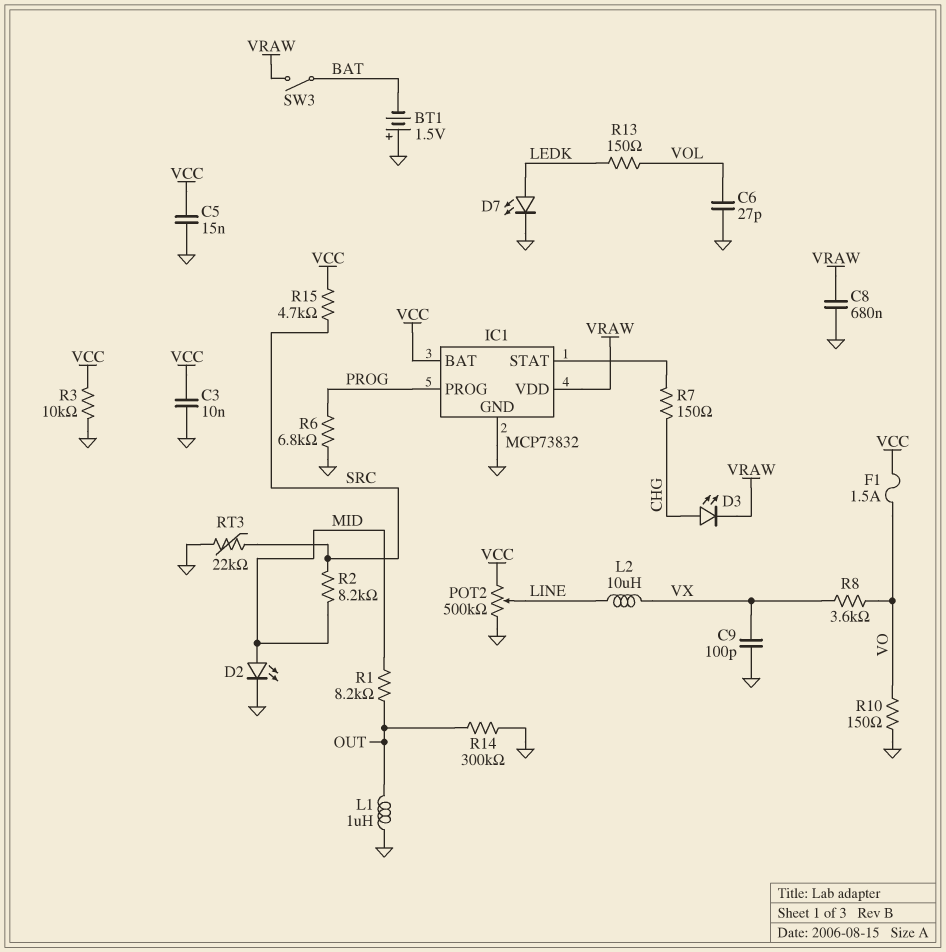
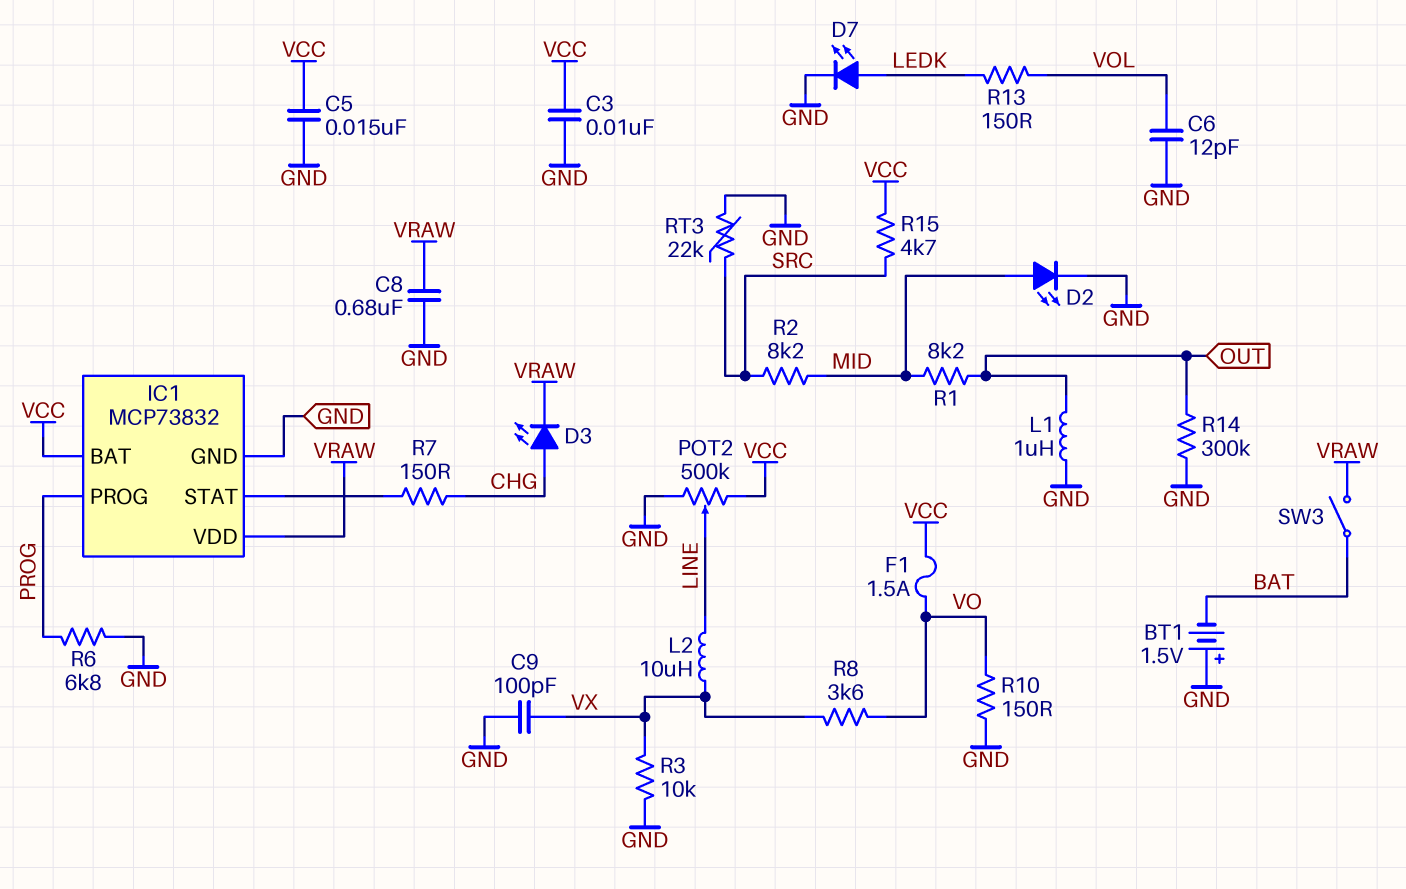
C6: 27pF (GND, VOL) -> 12pF (GND, VOL)
R3: 10k (GND, VCC) -> 10k (GND, VX)

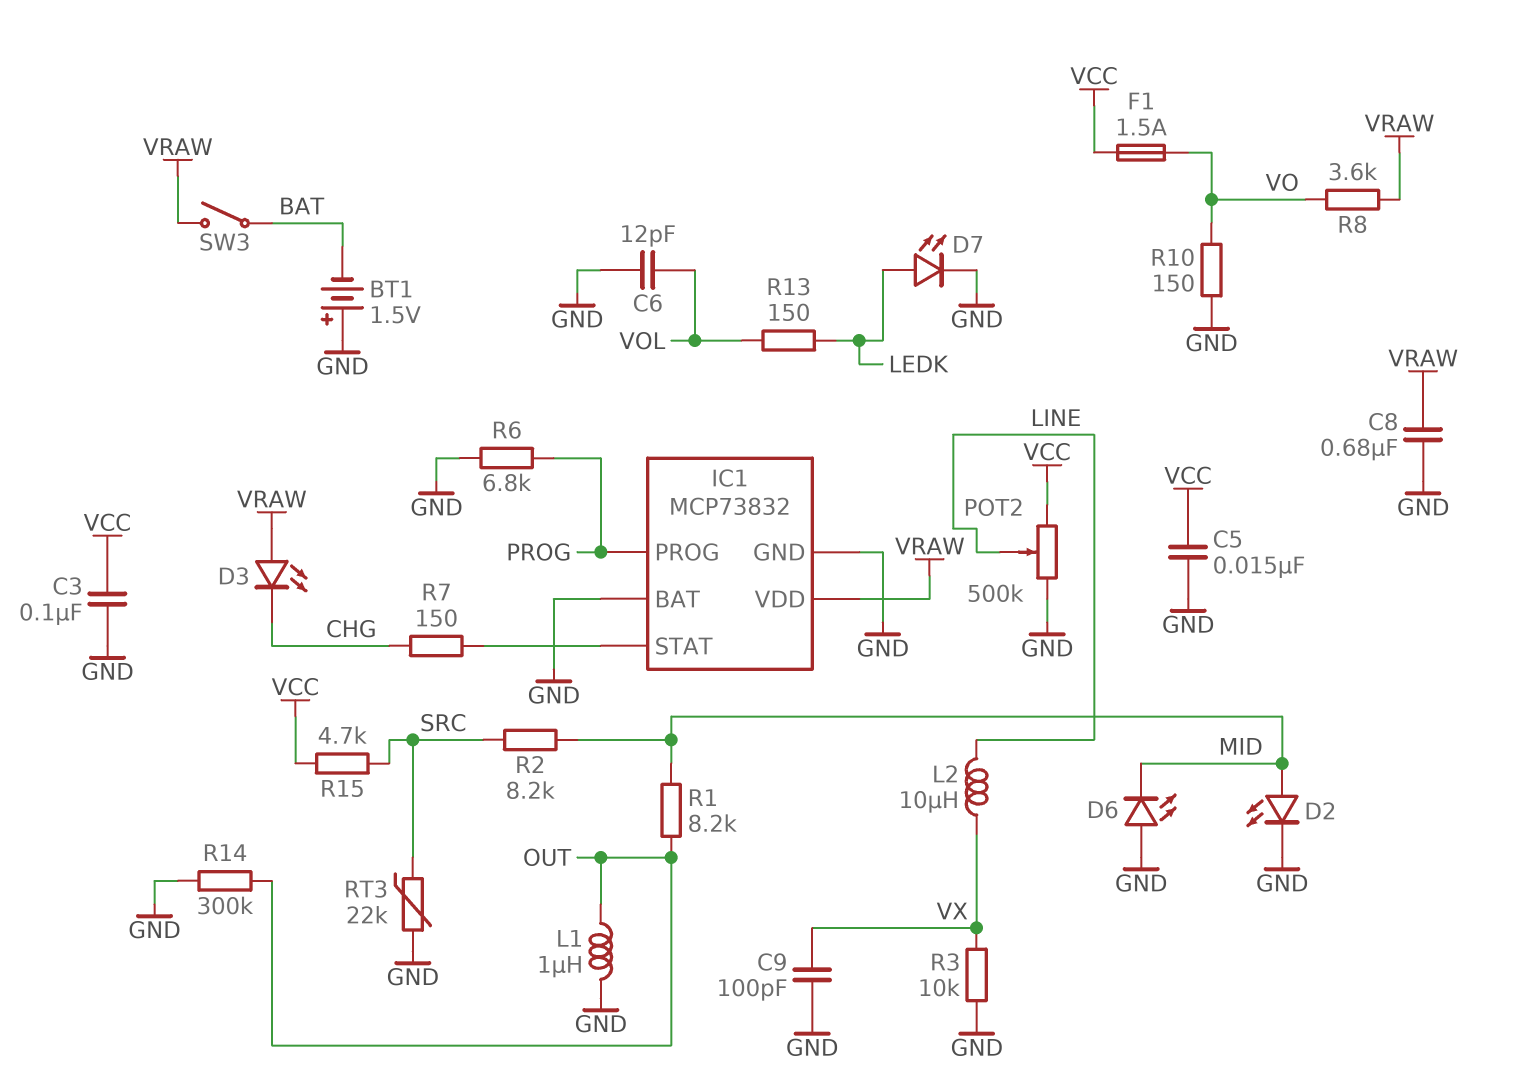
C3: 10nF (GND, VCC) -> 100nF (GND, VCC)
D3: LED (A CHG, K VRAW) -> LED (A VRAW, K CHG)
D6: none -> LED (A GND, K MID)
IC1 pin BAT: VCC -> GND
R8: 3.6k (VO, VX) -> 3.6k (VO, VRAW)

